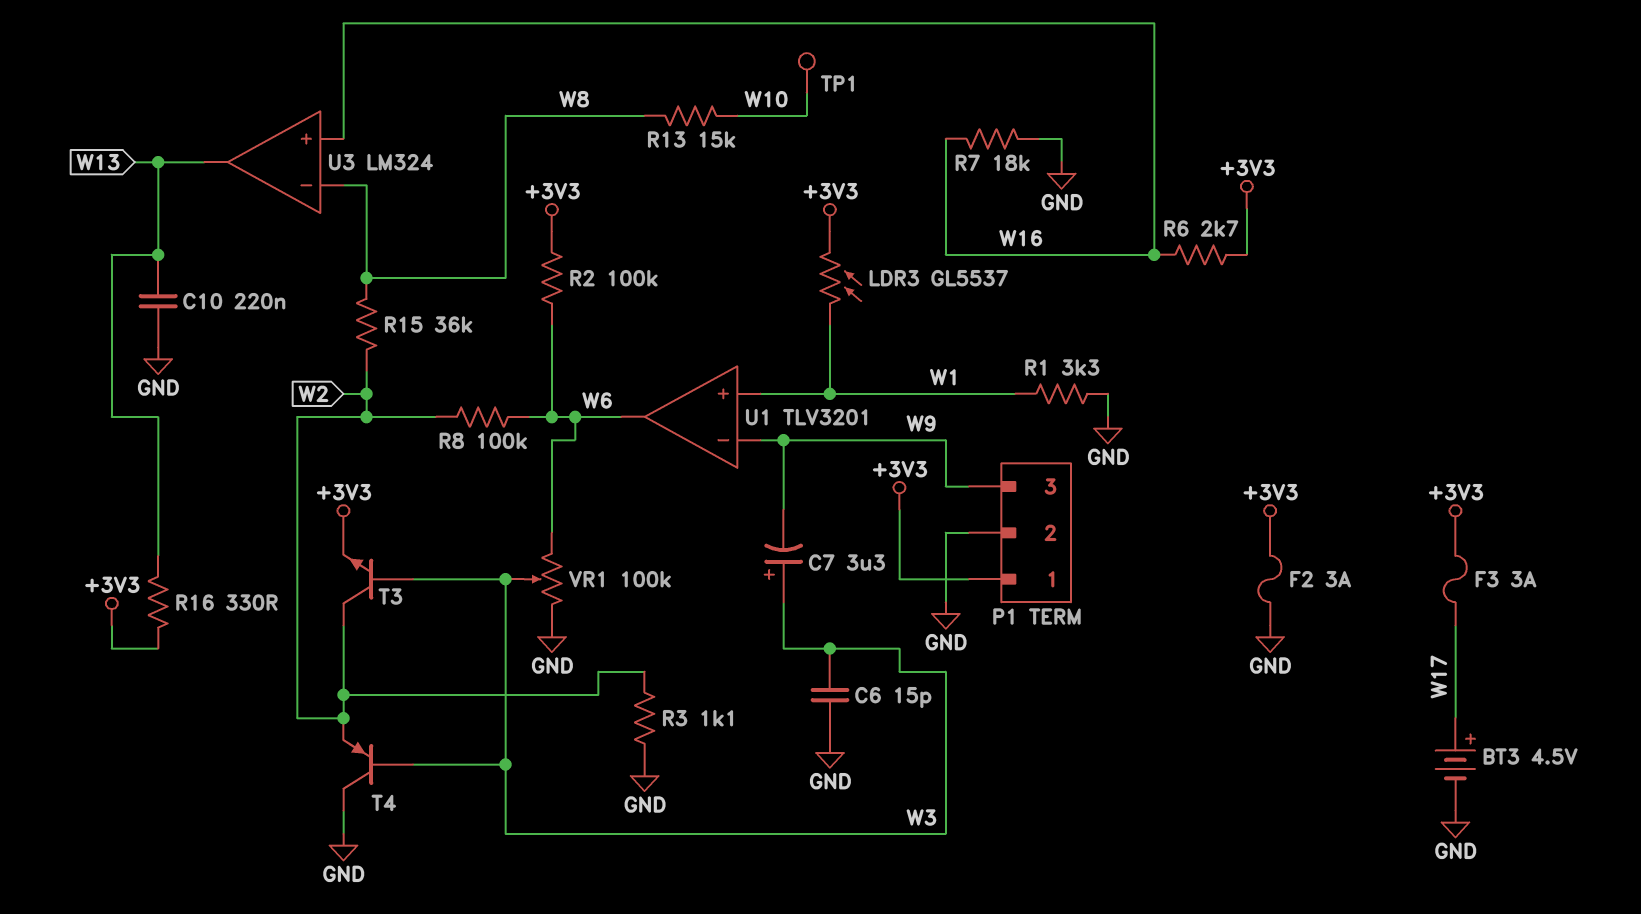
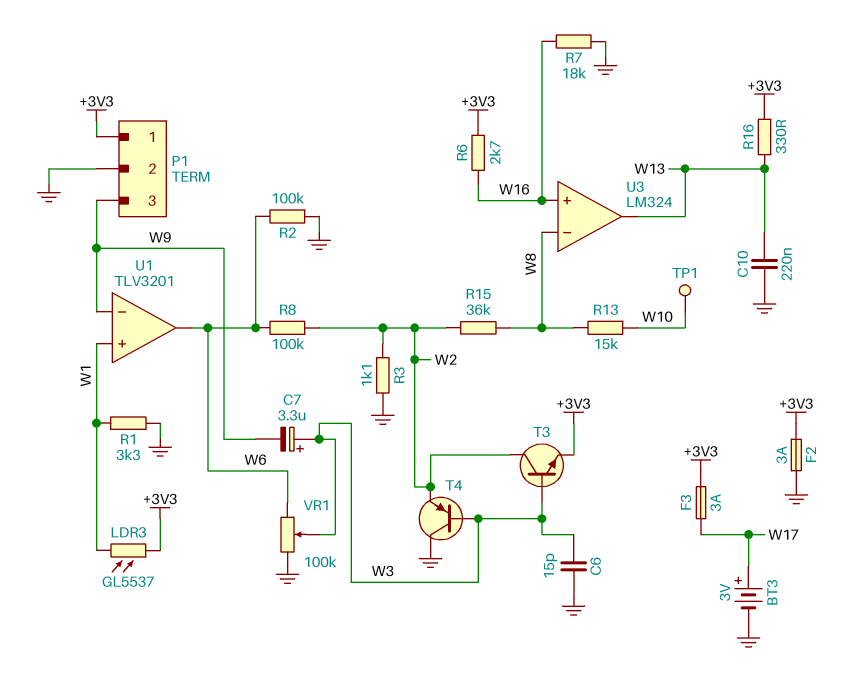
BT3: 4.5V (plus W17, minus GND) -> 3V (plus W17, minus GND)
R2: 100k (+3V3, W6) -> 100k (GND, W6)

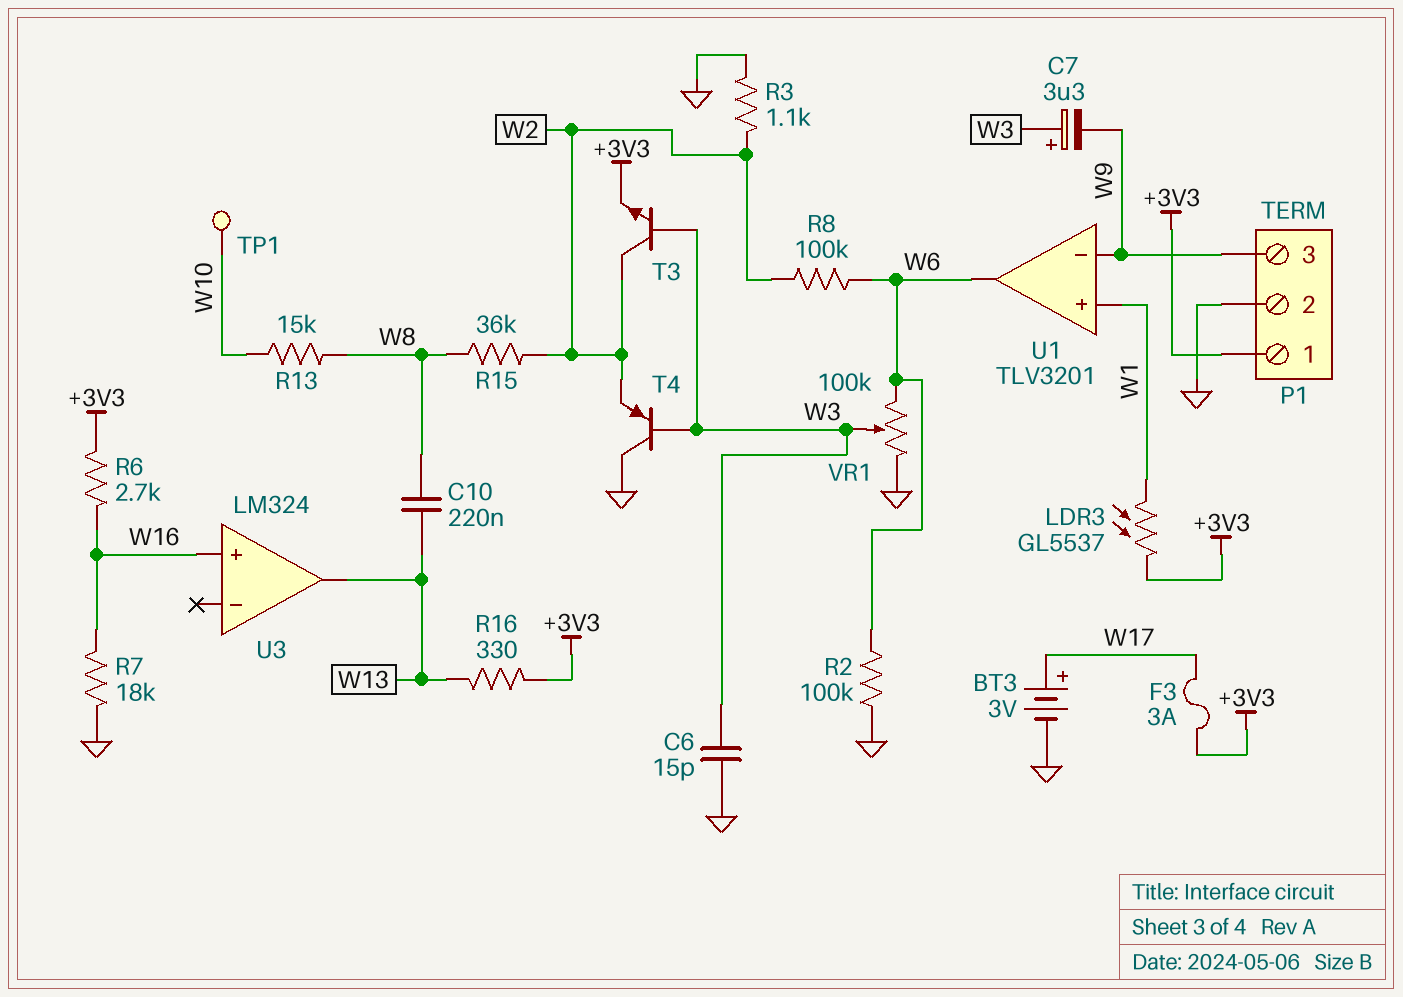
C10: 220nF (GND, W13) -> 220nF (W8, W13)
F2: 3A (+3V3, GND) -> none
R1: 3.3k (GND, W1) -> none
U3 pin in-: W8 -> none

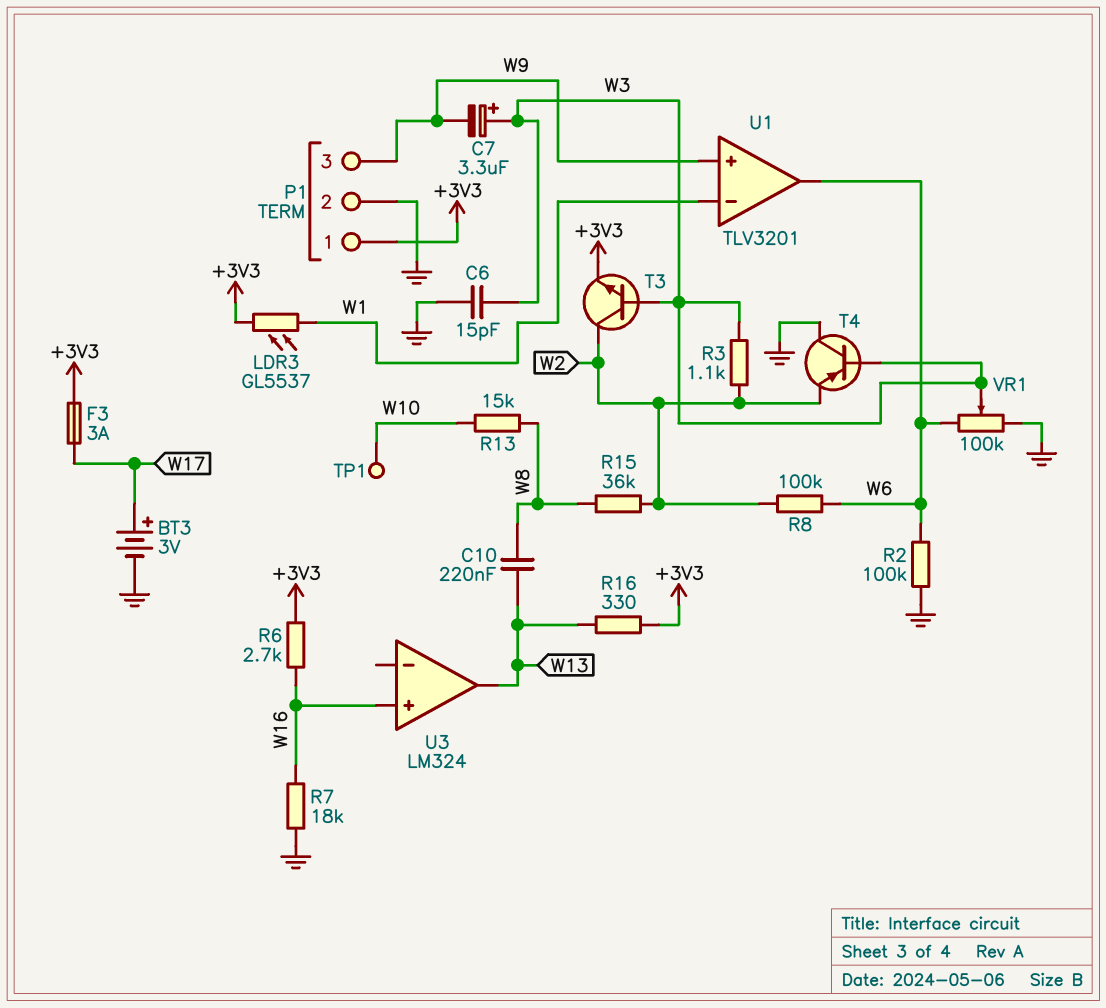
R3: 1.1k (GND, W2) -> 1.1k (W2, W3)
U1 pin in+: W1 -> W9
U1 pin in-: W9 -> W1

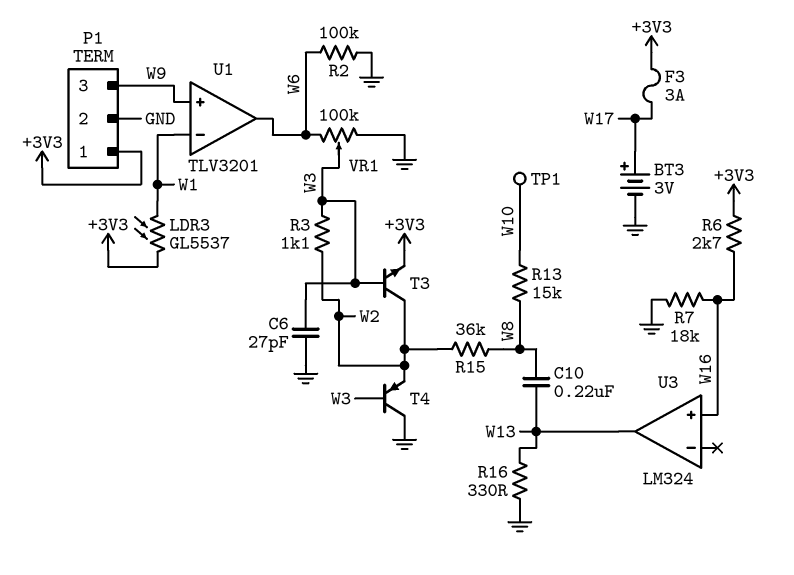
C6: 15pF (GND, W3) -> 27pF (GND, W3)
C7: 3.3uF (plus W3, minus W9) -> none
R8: 100k (W2, W6) -> none
R16: 330 (+3V3, W13) -> 330 (GND, W13)

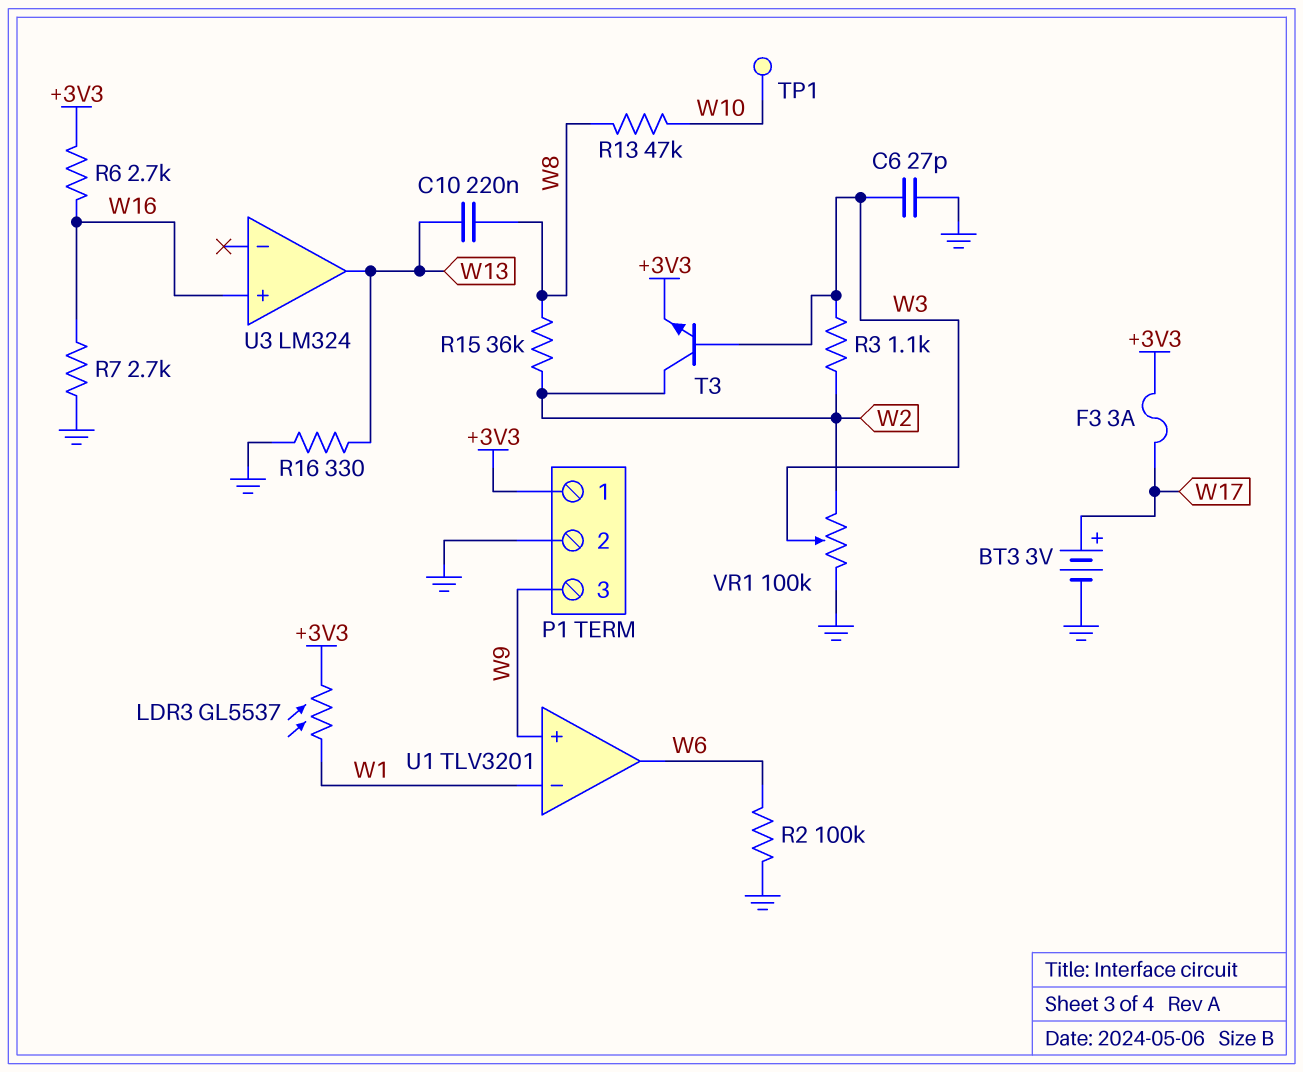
R7: 18k (GND, W16) -> 2.7k (GND, W16)
R13: 15k (W8, W10) -> 47k (W8, W10)
T4: PNP (B W3, C GND, E W2) -> none
VR1: 100k (GND, W6, wiper W3) -> 100k (GND, W2, wiper W3)

